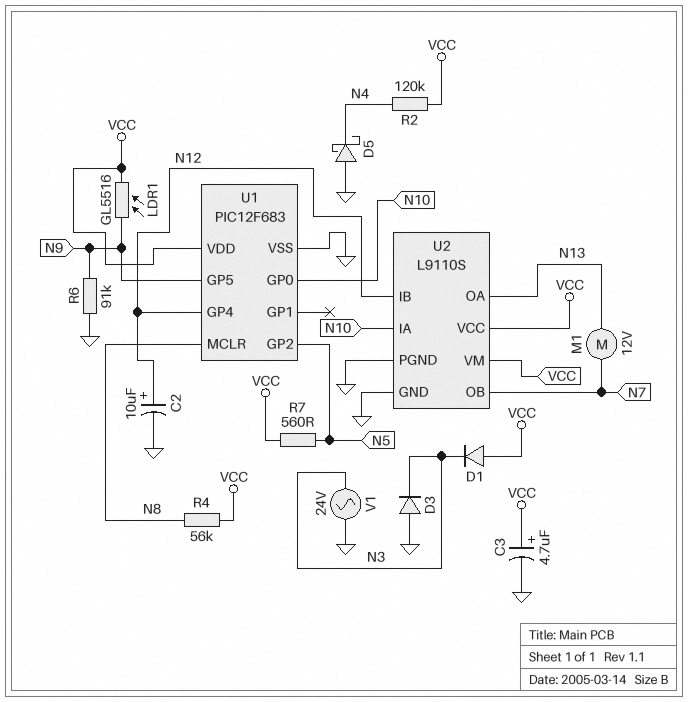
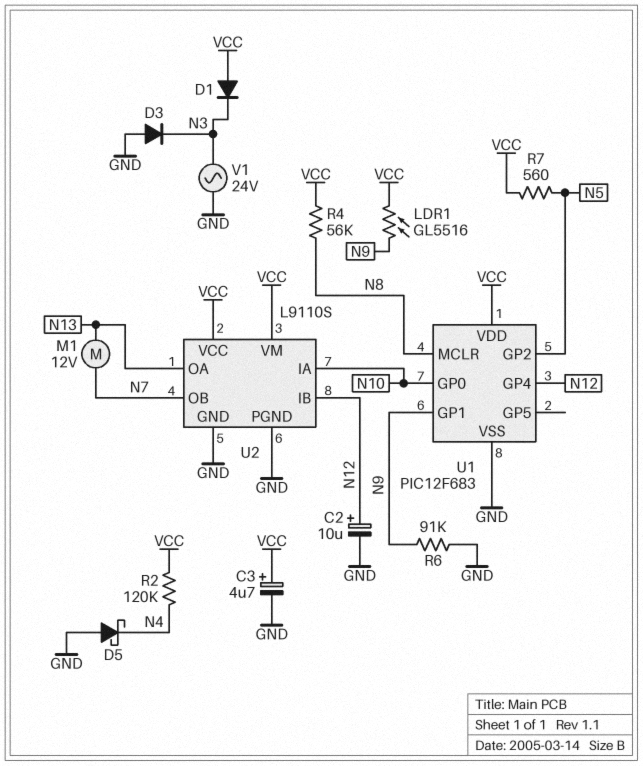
U1 pin GP1: none -> N9
U1 pin GP5: N9 -> none

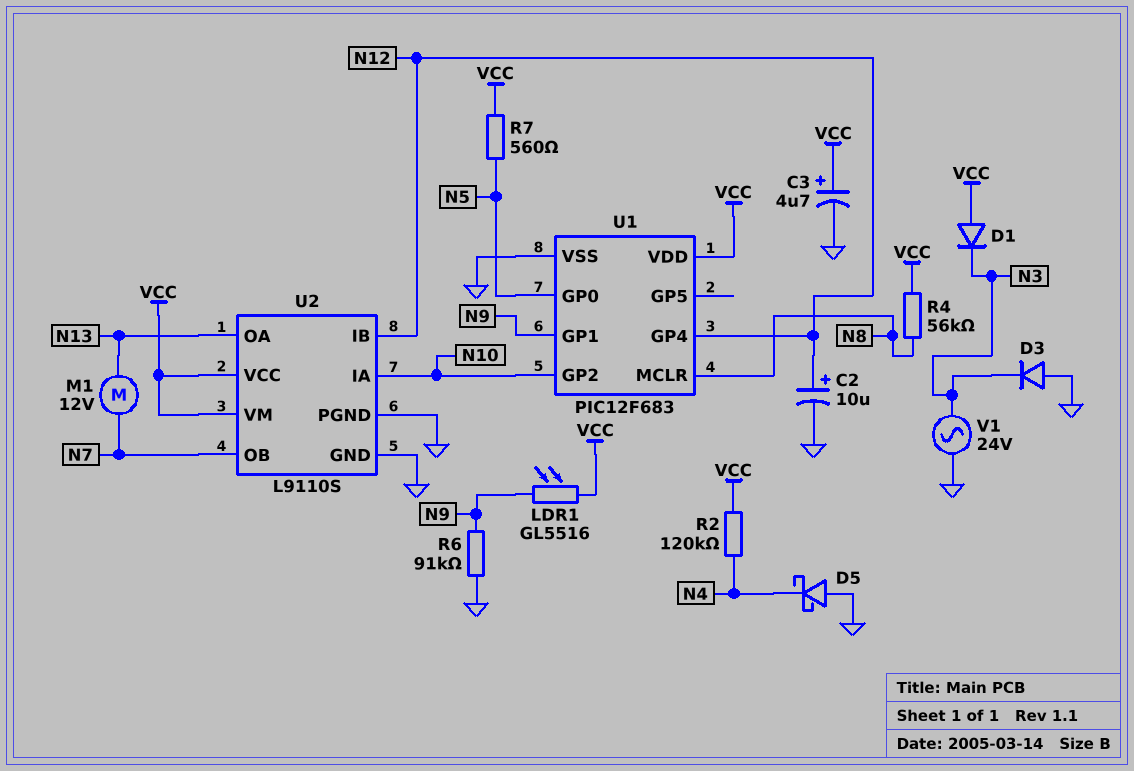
U1 pin GP0: N10 -> N5
U1 pin GP2: N5 -> N10

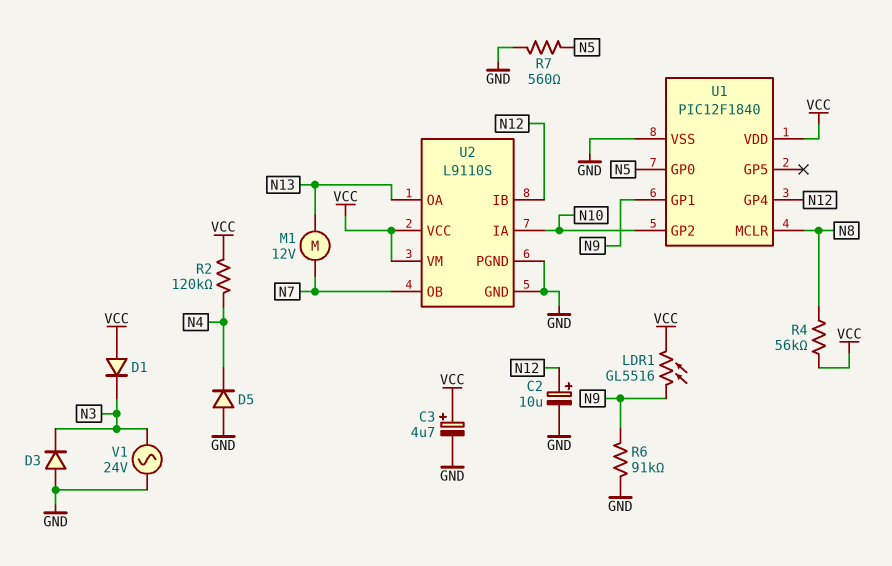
D5: schottky (A GND, K N4) -> diode (A GND, K N4)
R7: 560 (N5, VCC) -> 560 (GND, N5)
U1: PIC12F683 -> PIC12F1840

